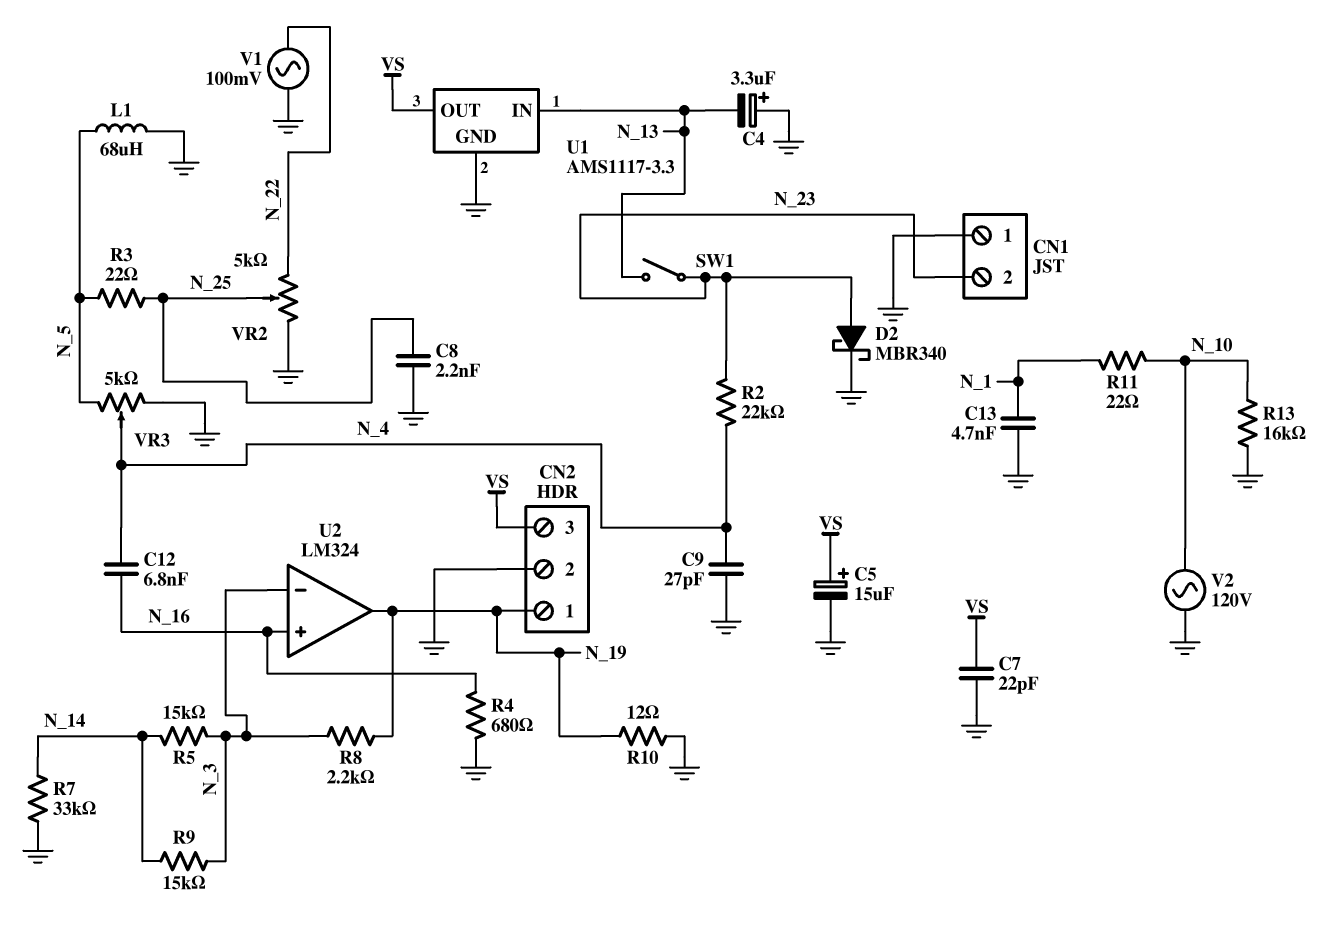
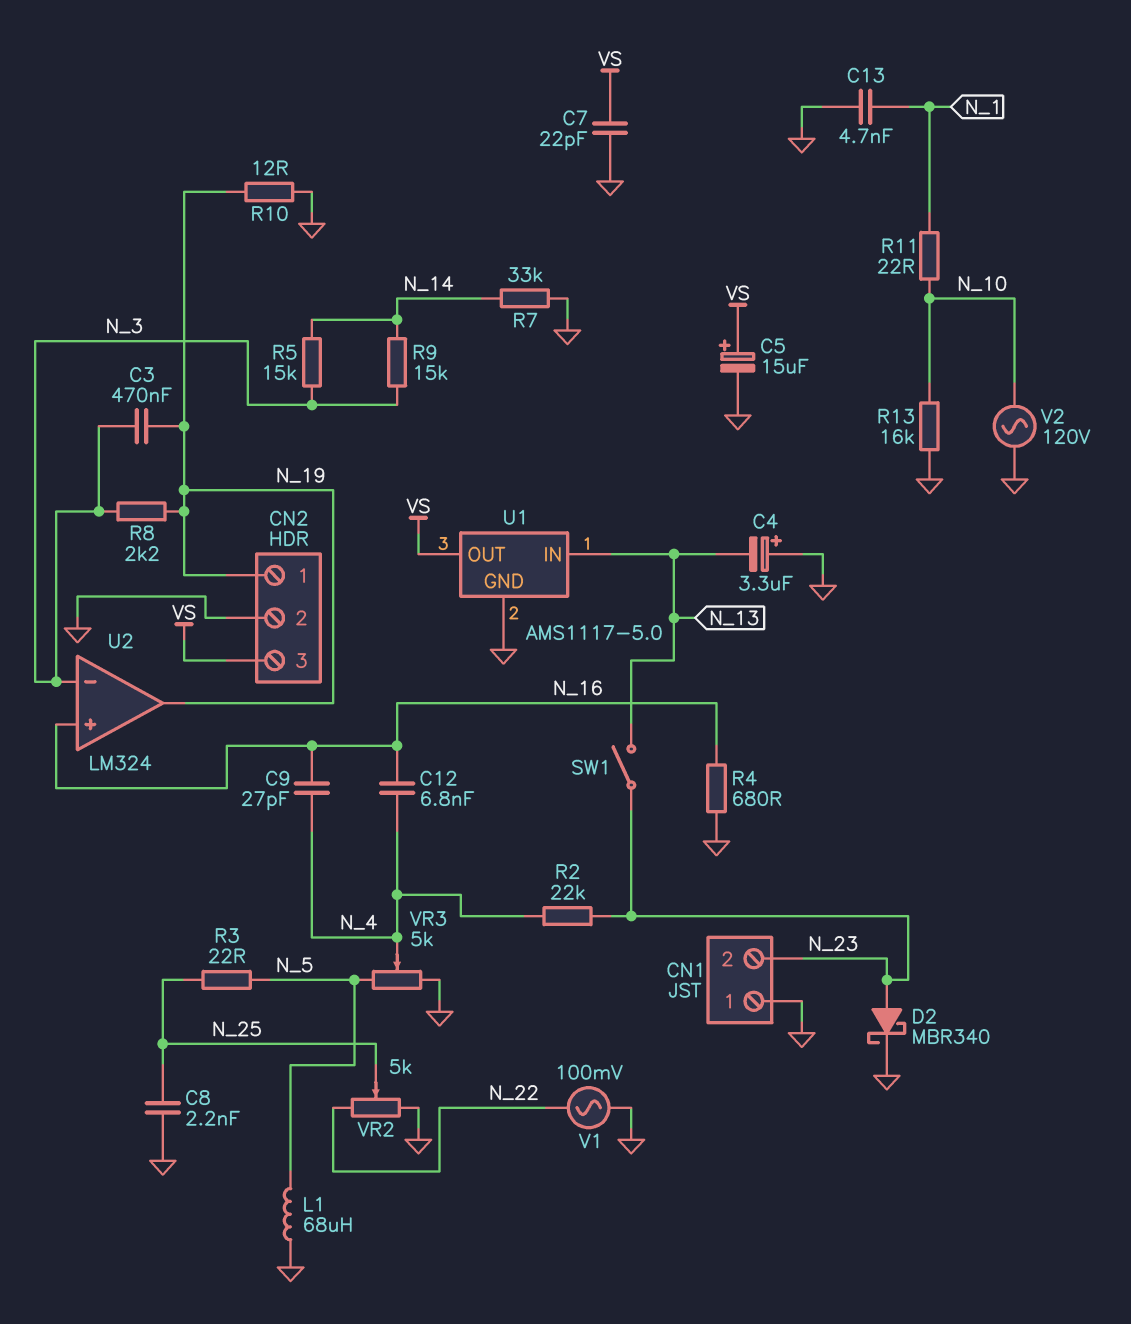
C3: none -> 470nF (N_3, N_19)
C9: 27pF (GND, N_4) -> 27pF (N_4, N_16)
U1: AMS1117-3.3 -> AMS1117-5.0

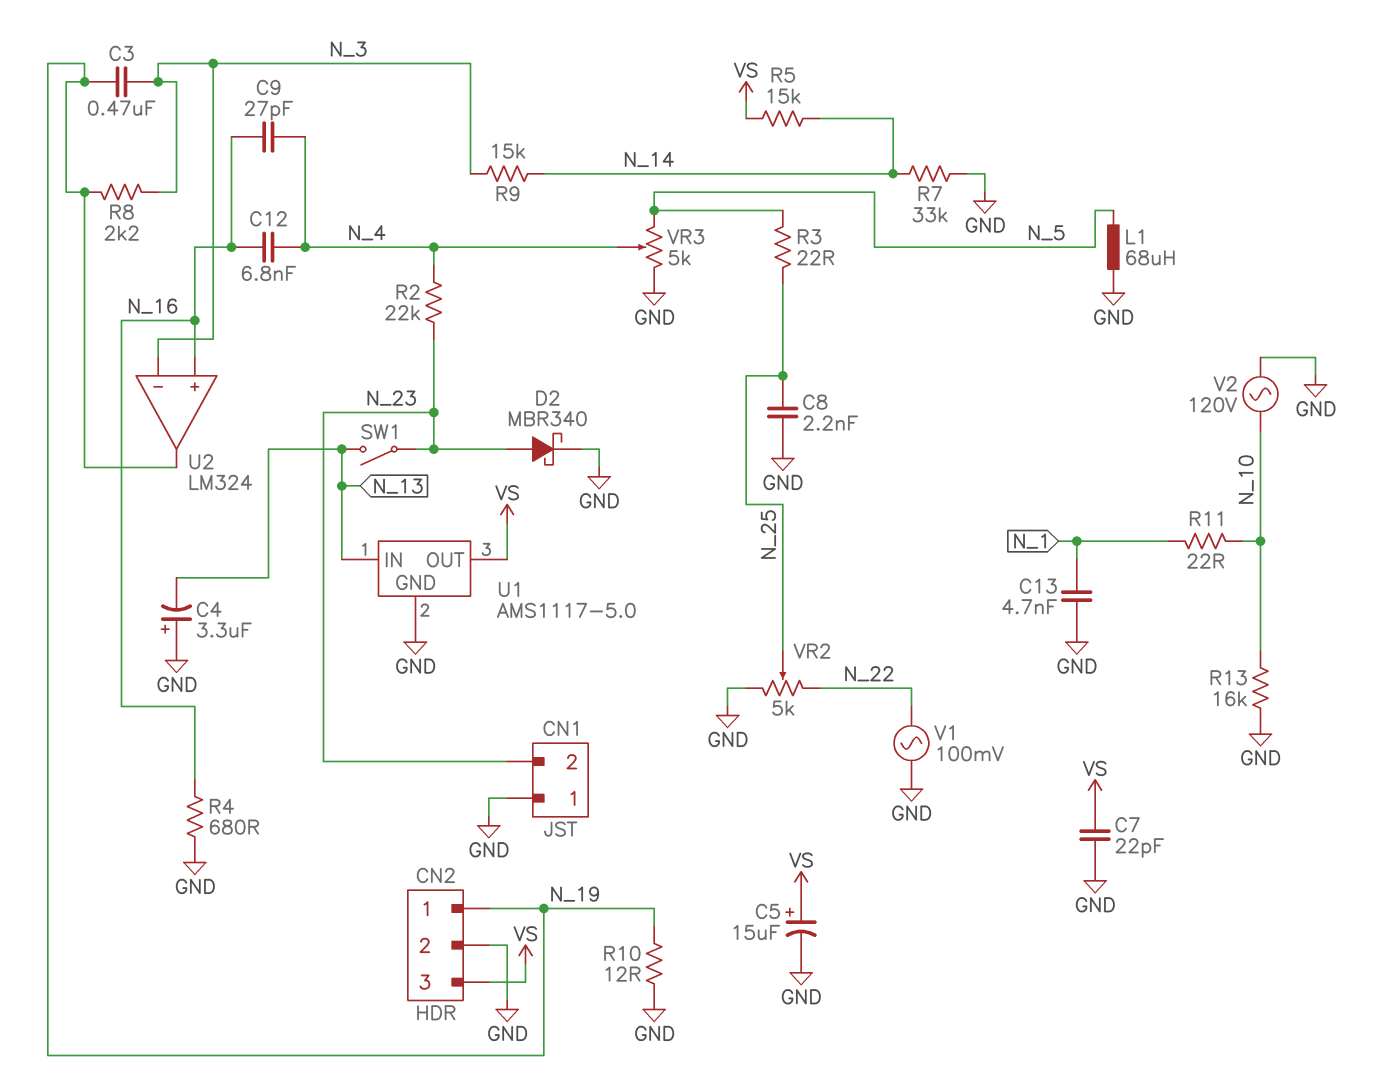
R5: 15k (N_3, N_14) -> 15k (N_14, VS)

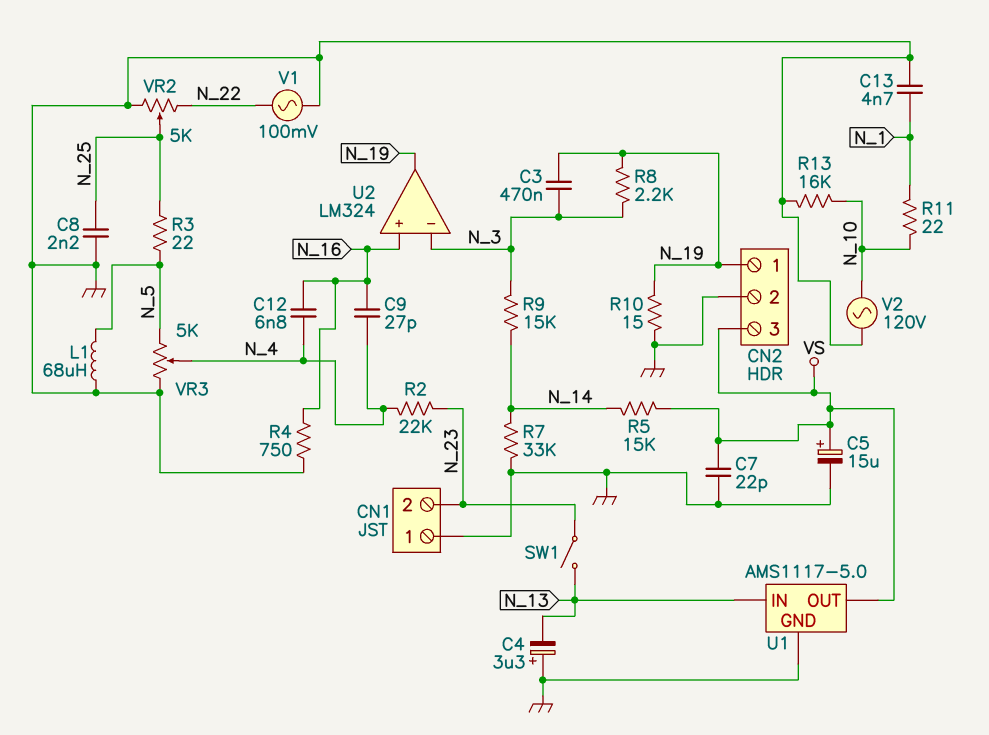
D2: schottky MBR340 (A N_23, K GND) -> none
R4: 680 (GND, N_16) -> 750 (GND, N_16)
R10: 12 (GND, N_19) -> 15 (GND, N_19)

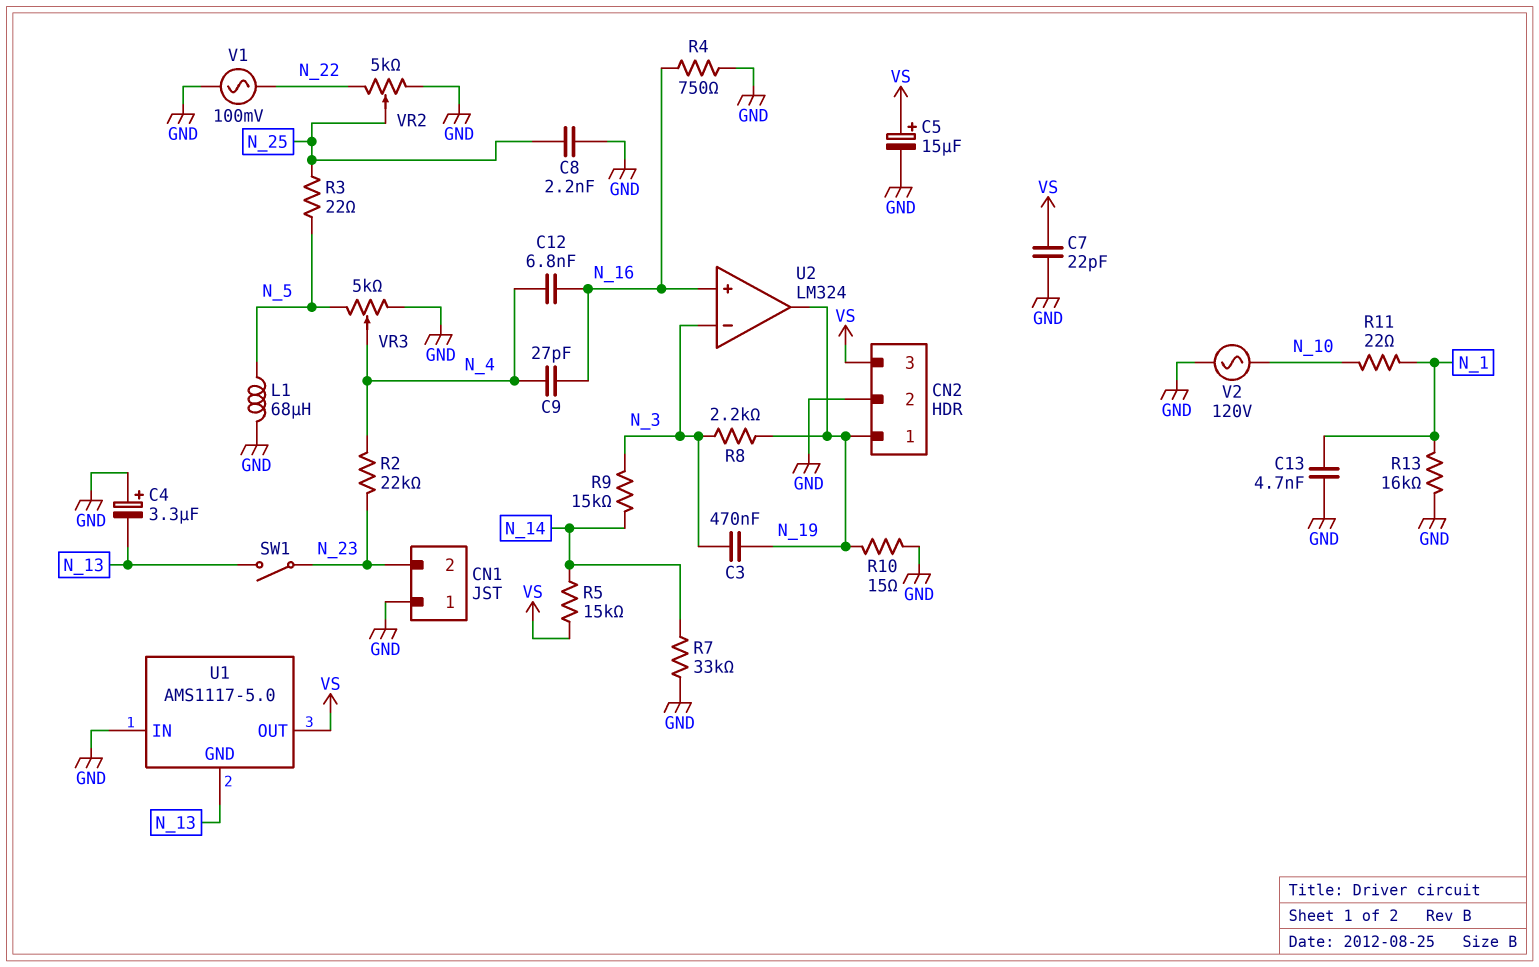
R13: 16k (GND, N_10) -> 16k (GND, N_1)
U1 pin GND: GND -> N_13
U1 pin IN: N_13 -> GND

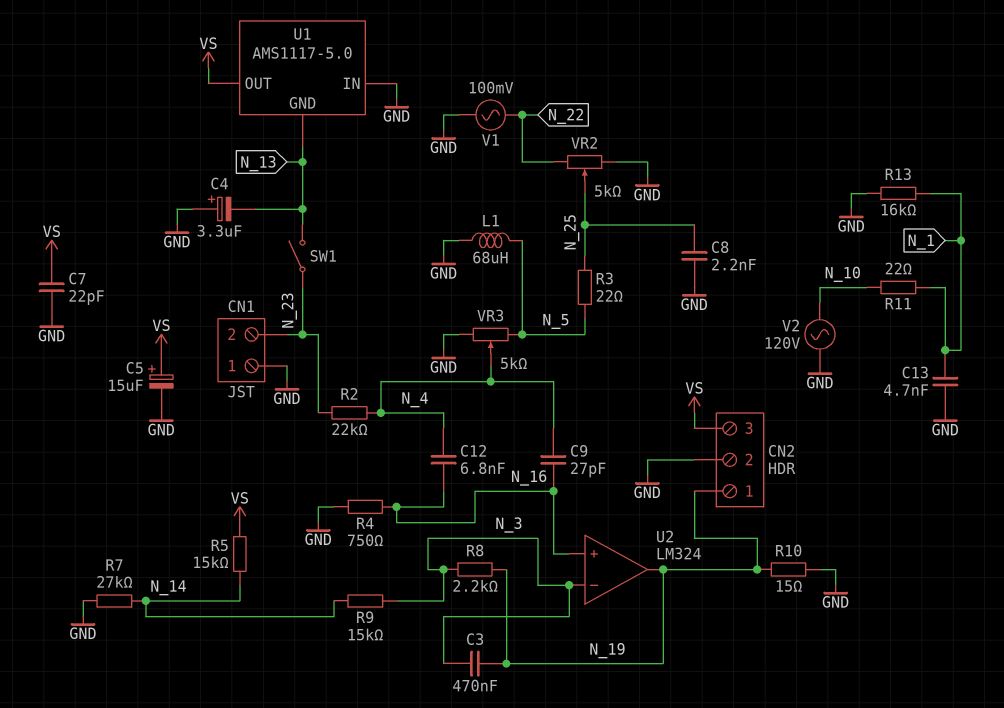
R7: 33k (GND, N_14) -> 27k (GND, N_14)

